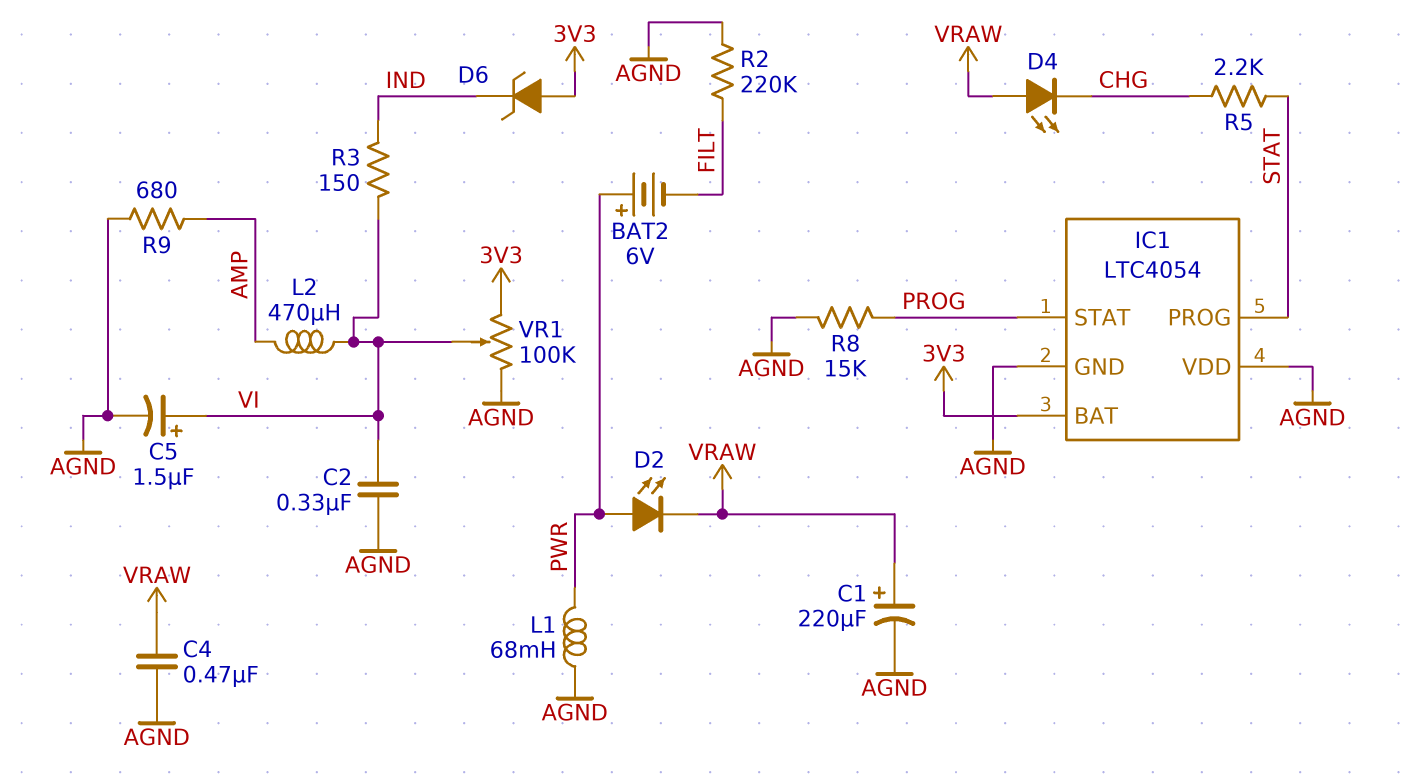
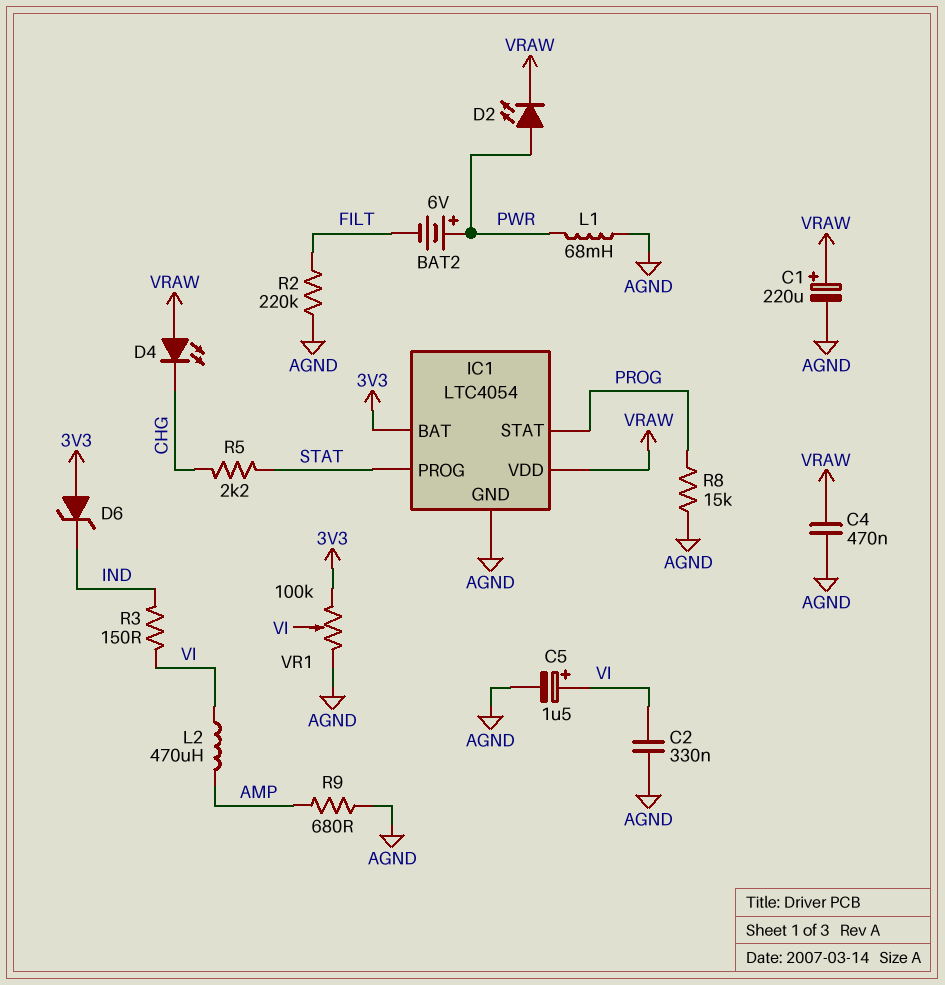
IC1 pin VDD: AGND -> VRAW

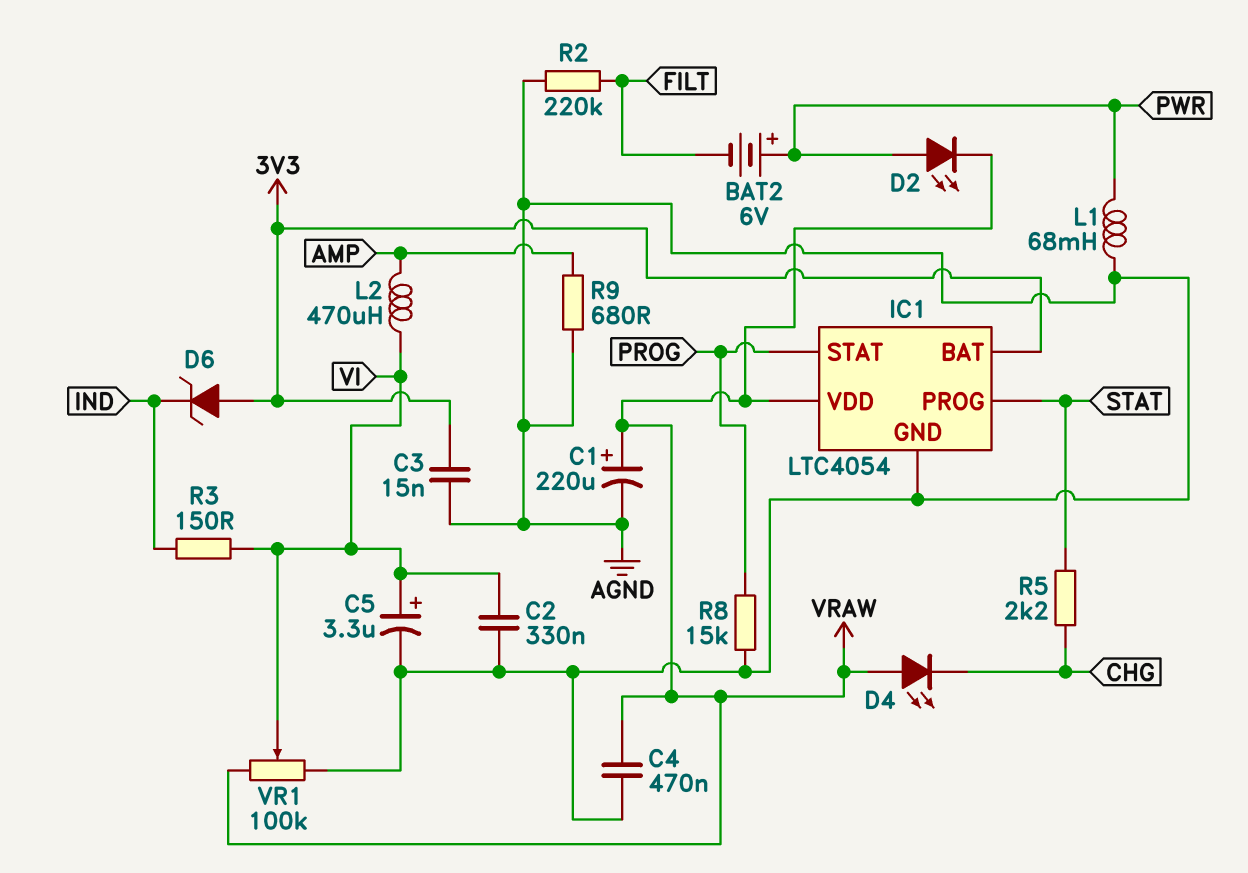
C3: none -> 15nF (3V3, AGND)
C5: 1.5uF (plus VI, minus AGND) -> 3.3uF (plus VI, minus AGND)
VR1: 100k (3V3, AGND, wiper VI) -> 100k (AGND, VRAW, wiper VI)

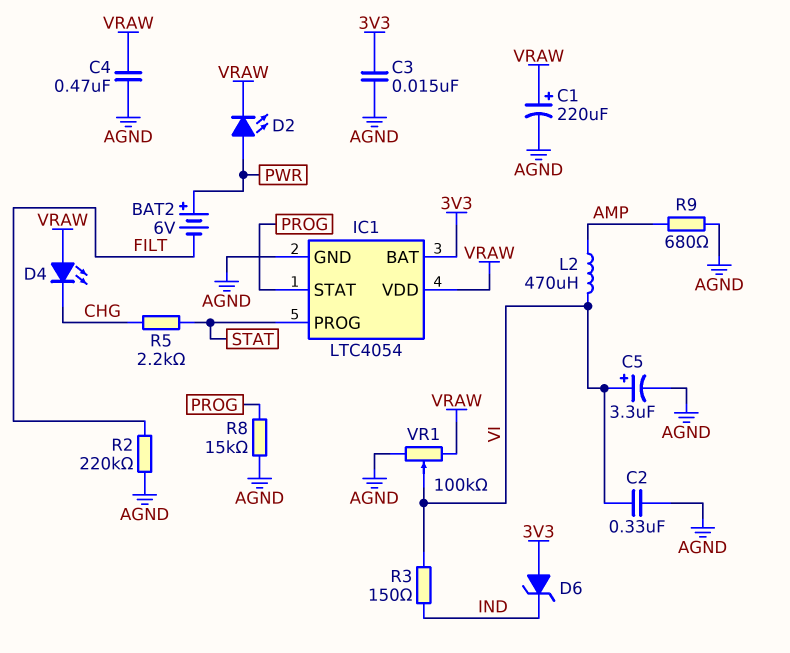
L1: 68mH (AGND, PWR) -> none

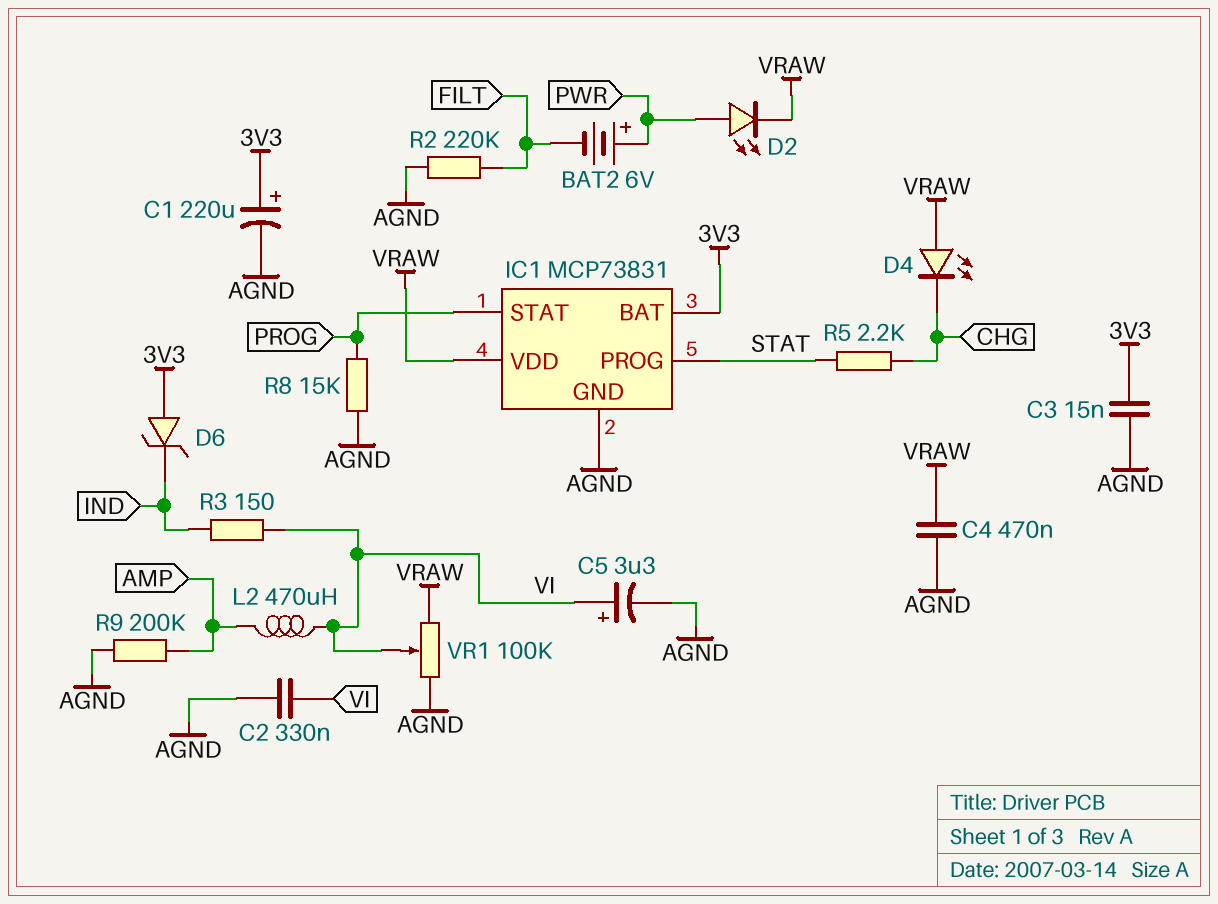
C1: 220uF (plus VRAW, minus AGND) -> 220uF (plus 3V3, minus AGND)
IC1: LTC4054 -> MCP73831
R9: 680 (AGND, AMP) -> 200k (AGND, AMP)

